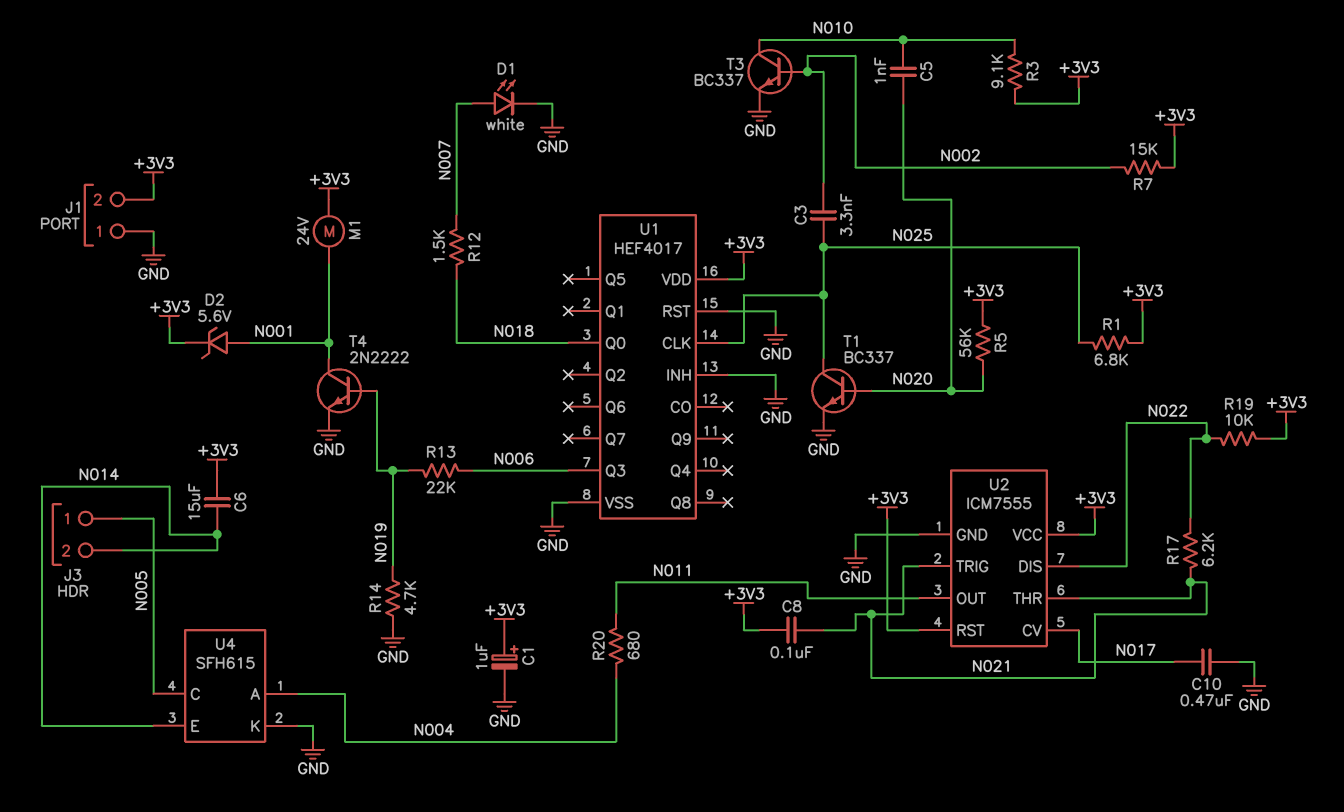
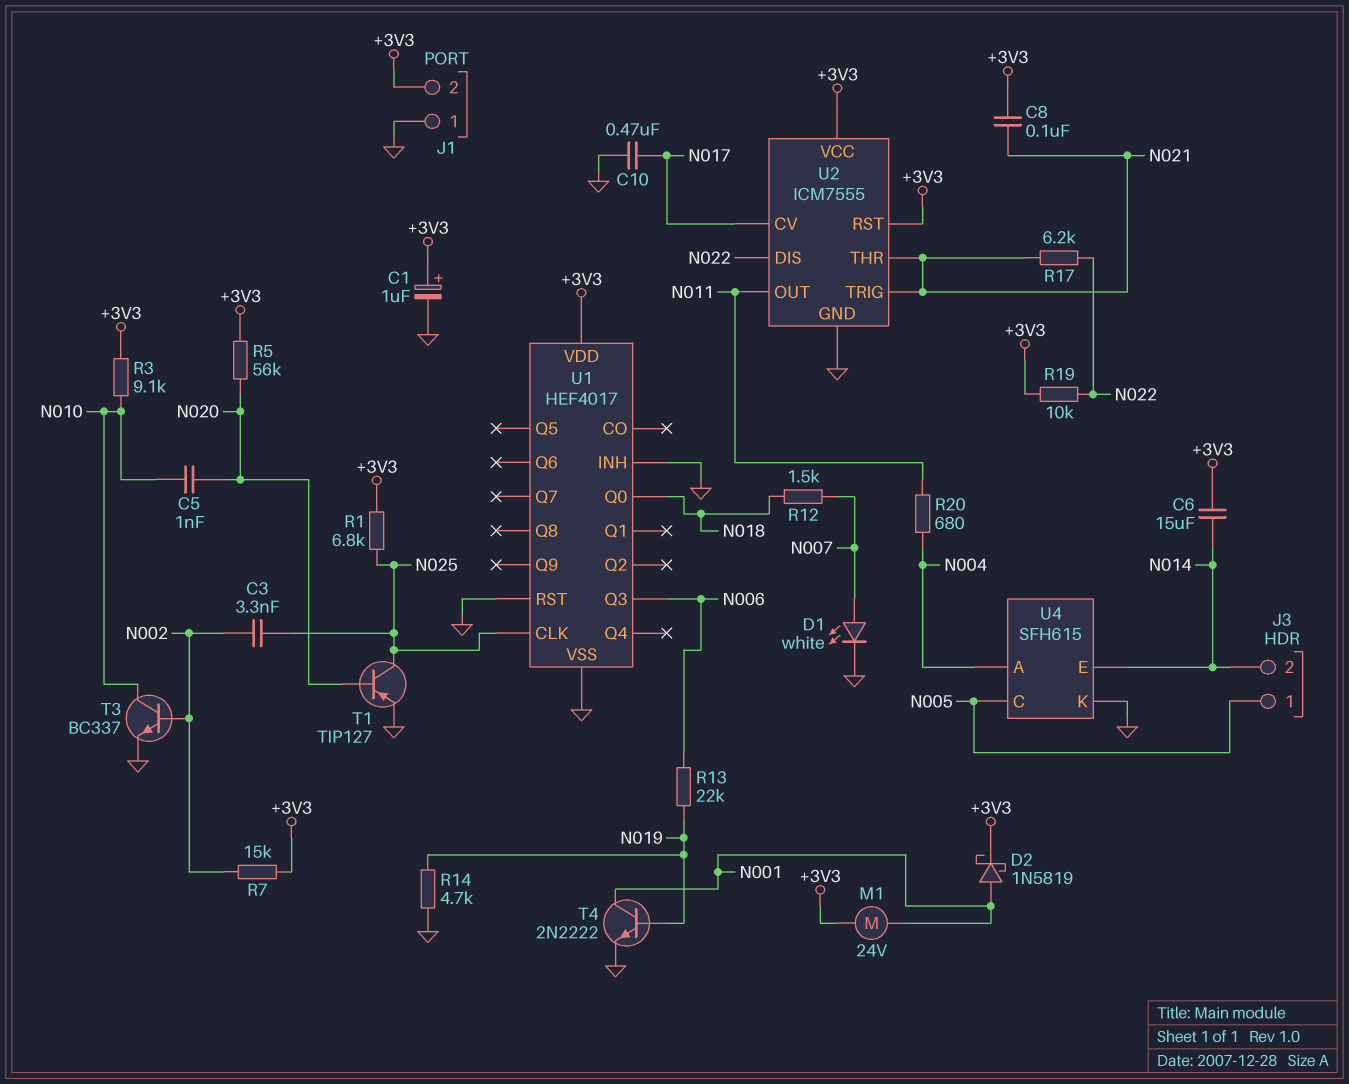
D2: zener 5.6V (A N001, K +3V3) -> schottky 1N5819 (A N001, K +3V3)
T1: NPN BC337 (B N020, C N025, E GND) -> PNP TIP127 (B N020, C N025, E GND)

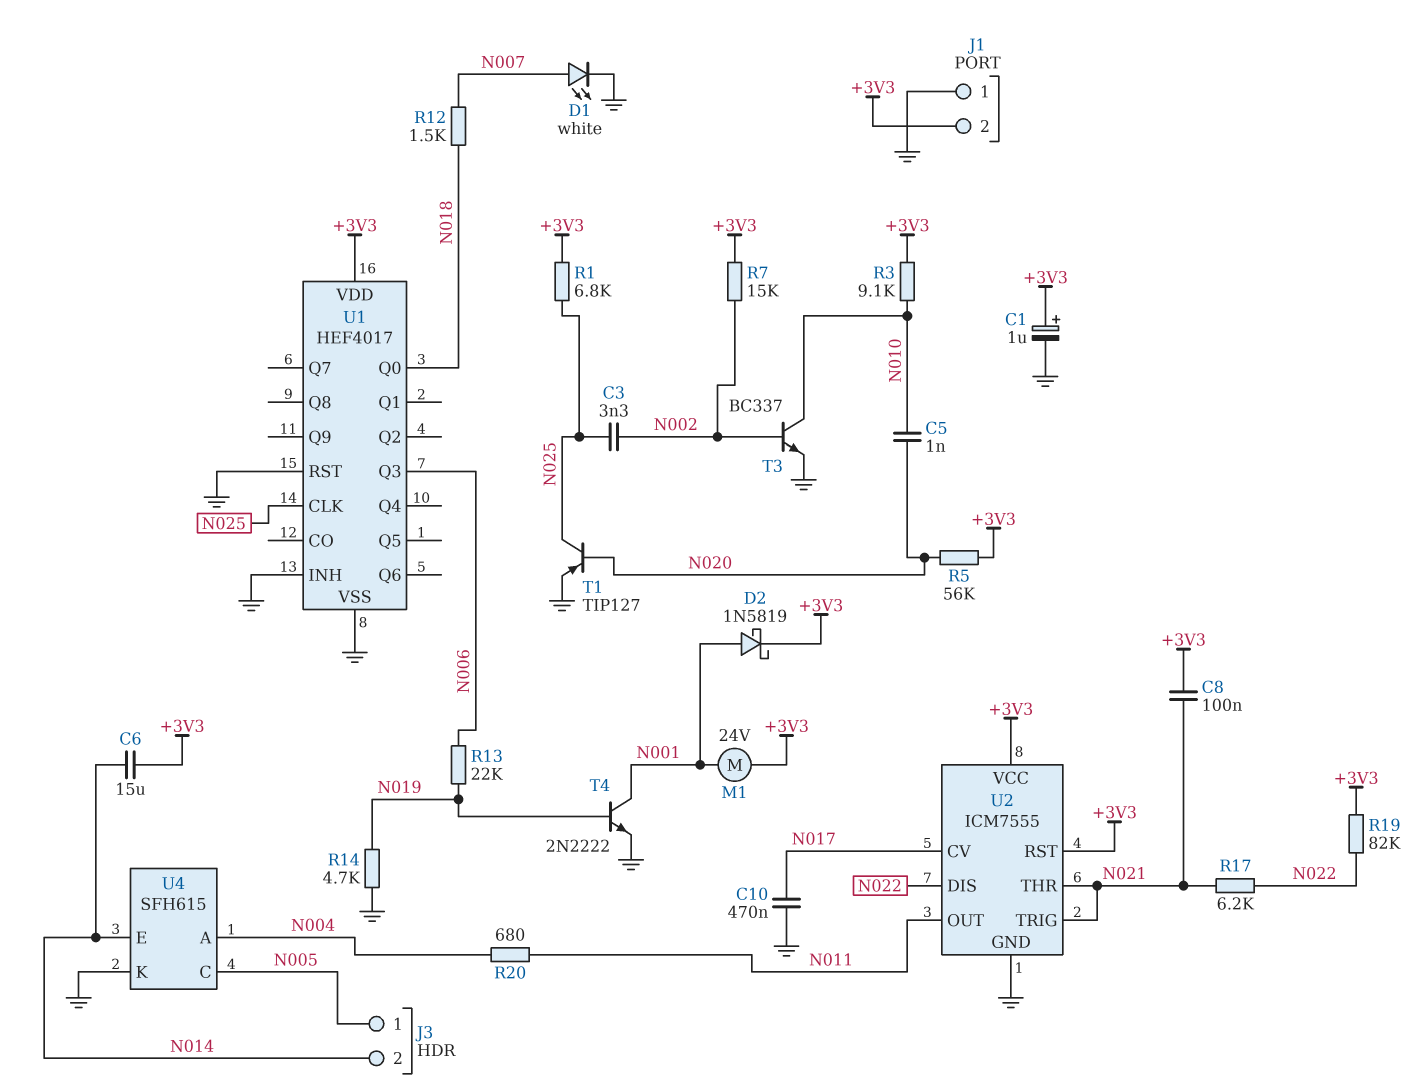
R19: 10k (+3V3, N022) -> 82k (+3V3, N022)

